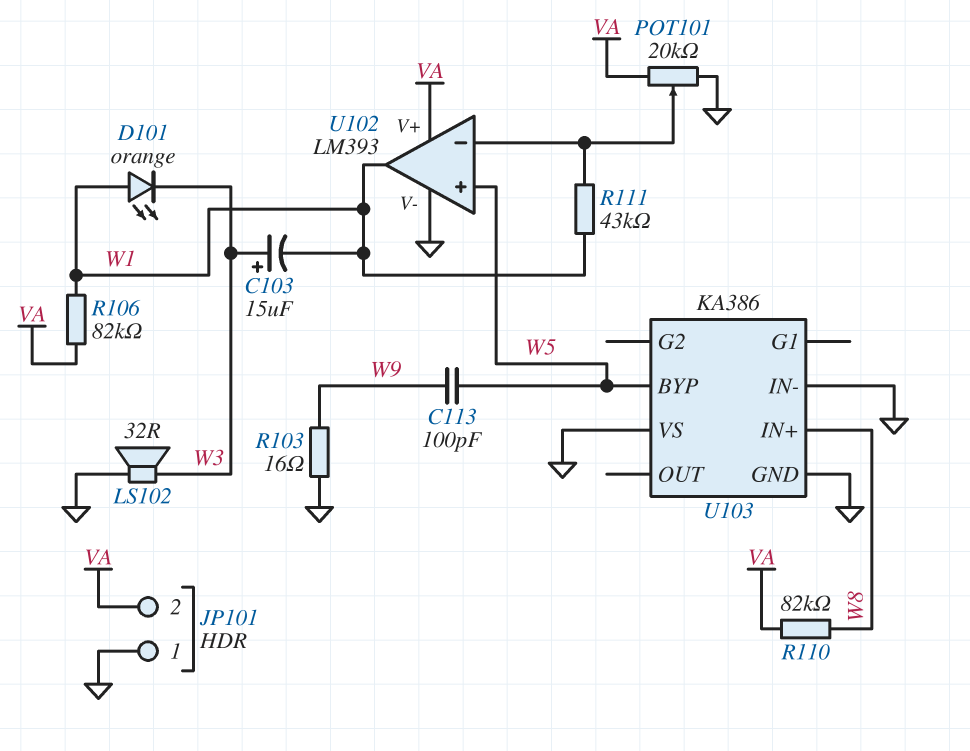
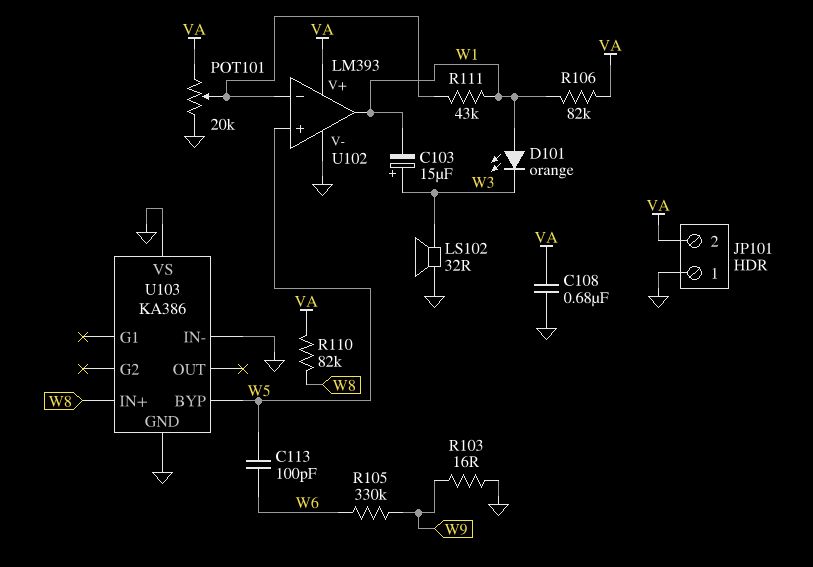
C108: none -> 680nF (GND, VA)
C113: 100pF (W5, W9) -> 100pF (W5, W6)
R105: none -> 330k (W6, W9)

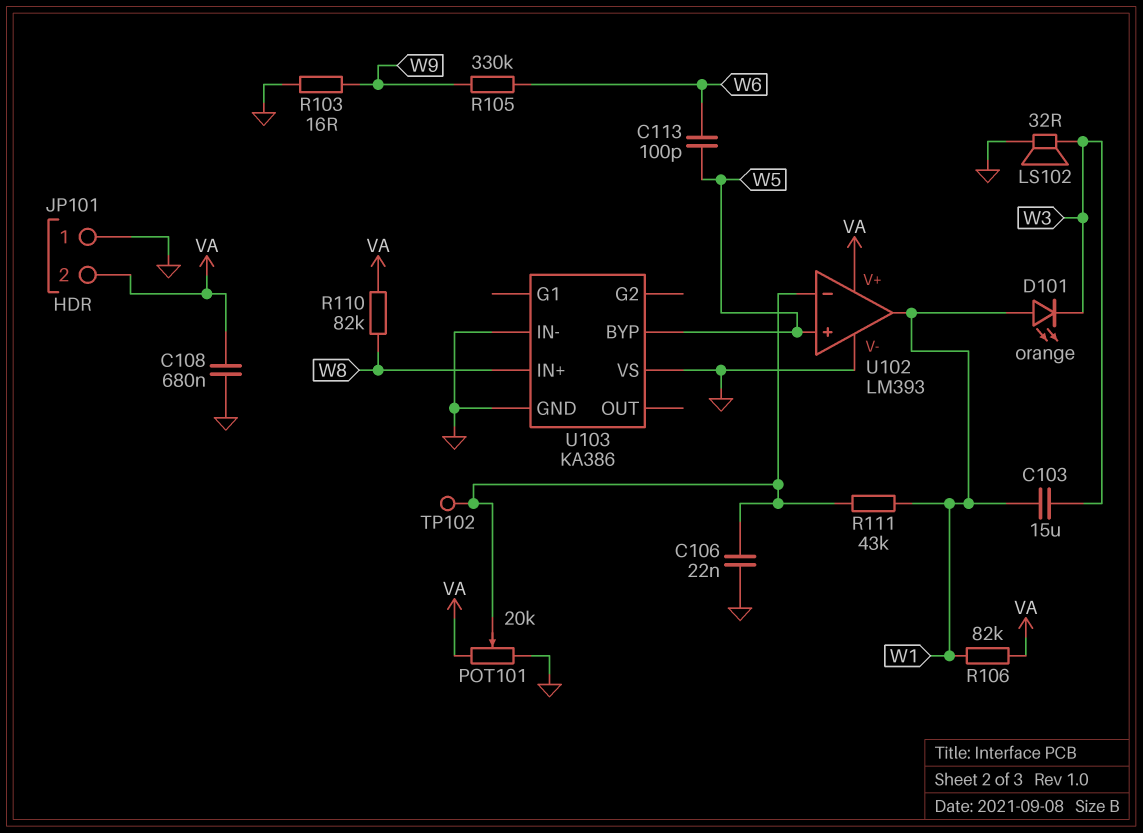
C103: 15uF (plus W3, minus W1) -> 15uF (W1, W3)
C106: none -> 22nF (GND, U102/in-)
TP102: none -> test point (U102/in-)

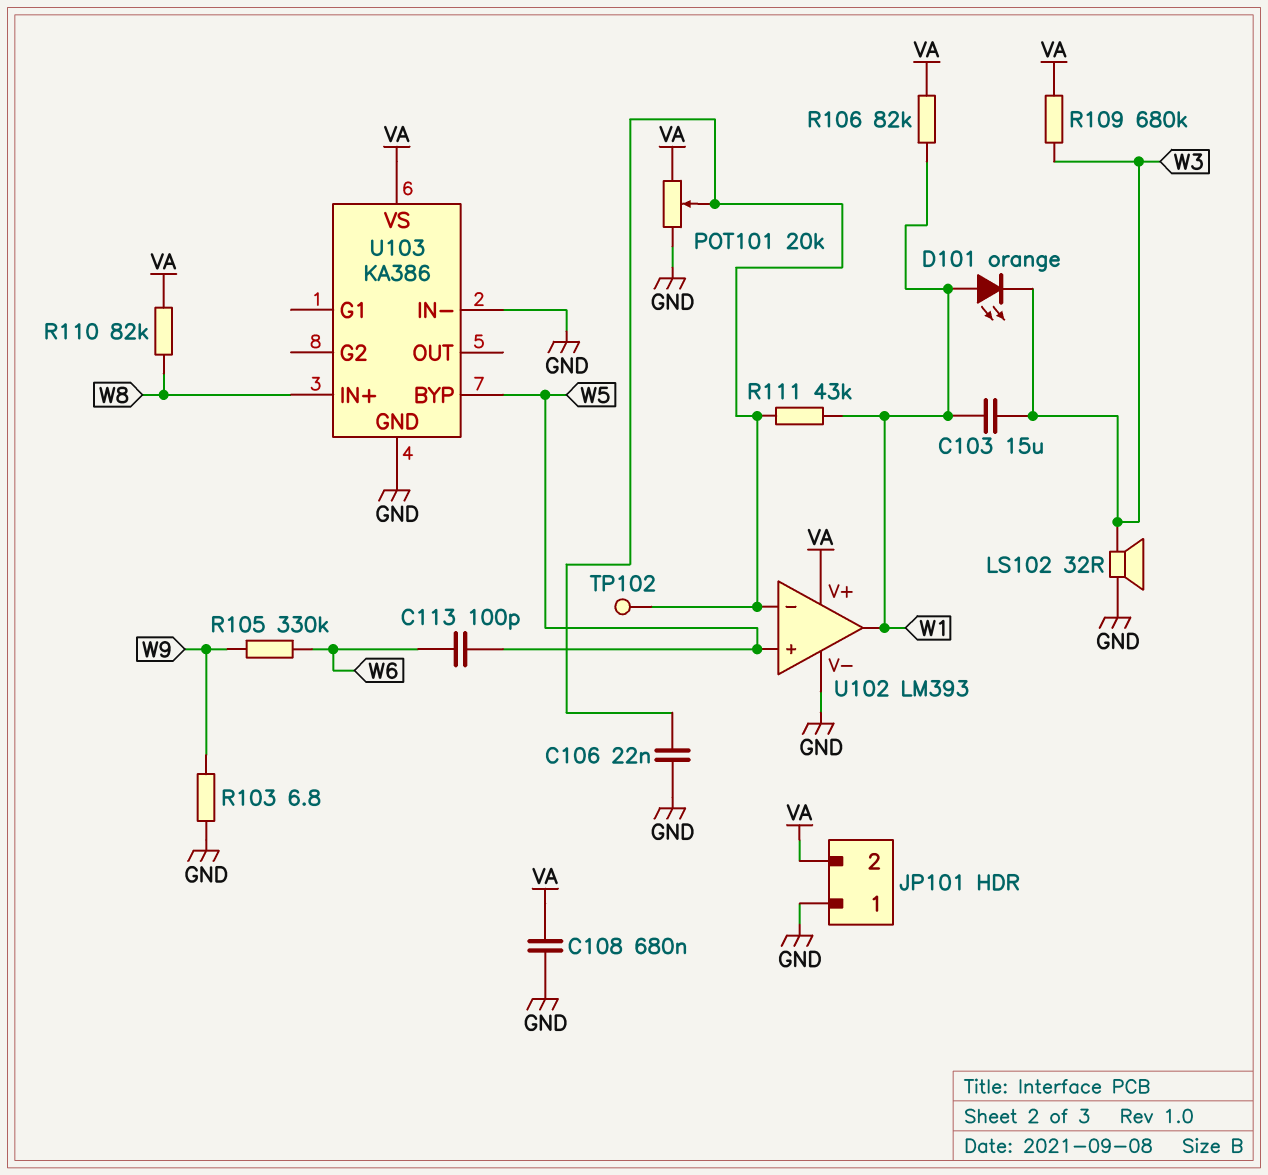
R103: 16 (GND, W9) -> 6.8 (GND, W9)
R109: none -> 680k (VA, W3)
U103 pin VS: GND -> VA

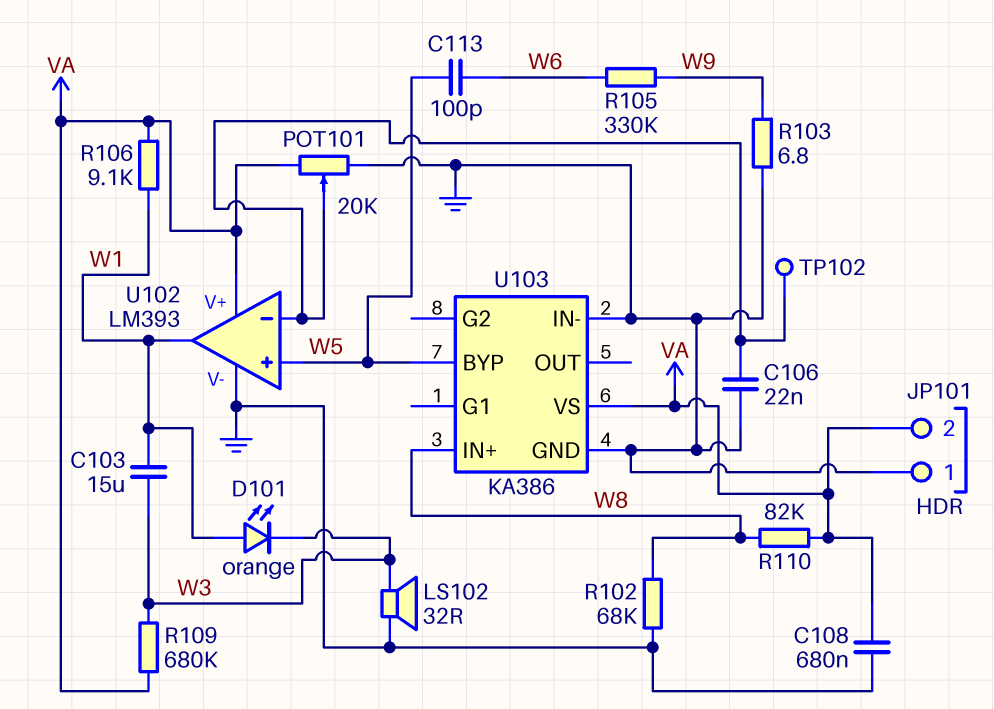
R102: none -> 68k (GND, W8)
R106: 82k (VA, W1) -> 9.1k (VA, W1)
R111: 43k (U102/in-, W1) -> none

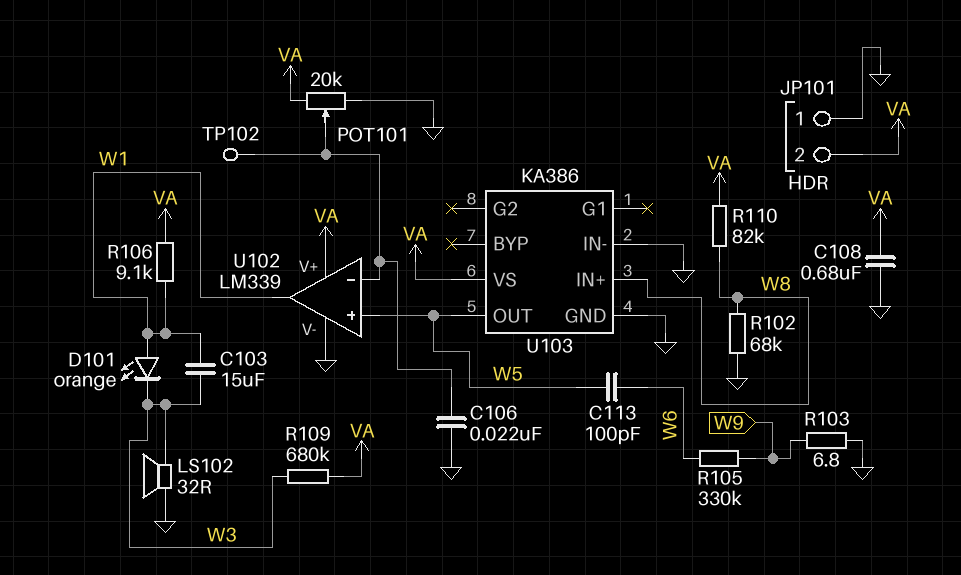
U102: LM393 -> LM339
U103 pin BYP: W5 -> none
U103 pin OUT: none -> W5

